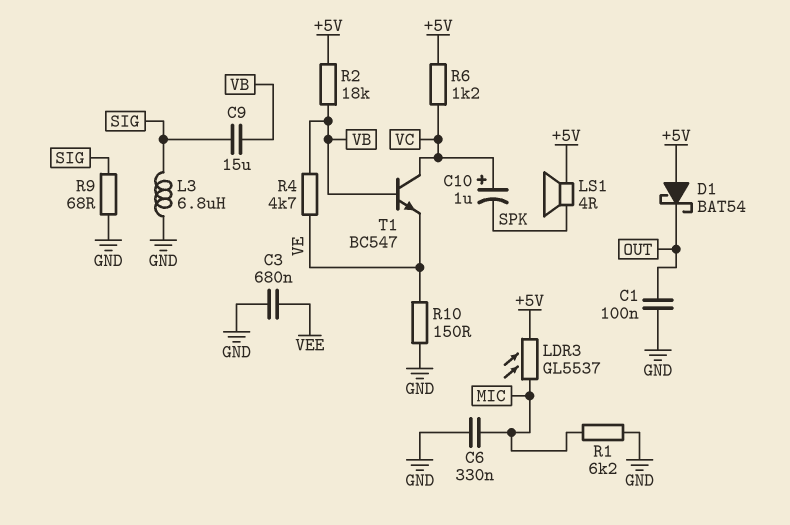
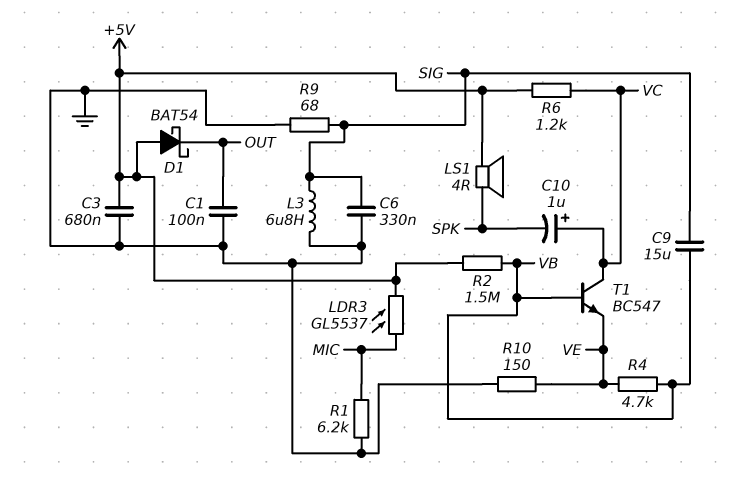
C3: 680nF (GND, VEE) -> 680nF (+5V, GND)
C6: 330nF (GND, MIC) -> 330nF (GND, SIG)
R2: 18k (+5V, VB) -> 1.5M (+5V, VB)

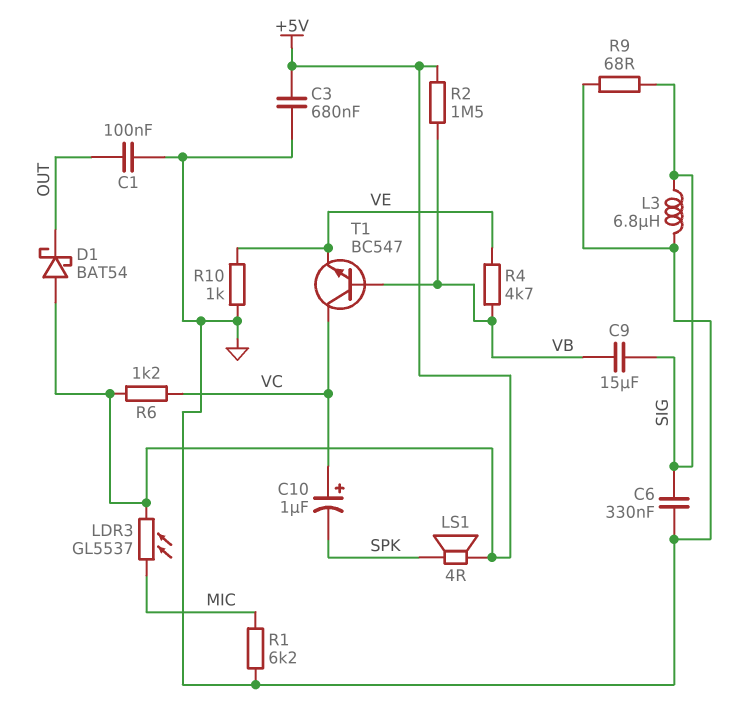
R10: 150 (GND, VE) -> 1k (GND, VE)

